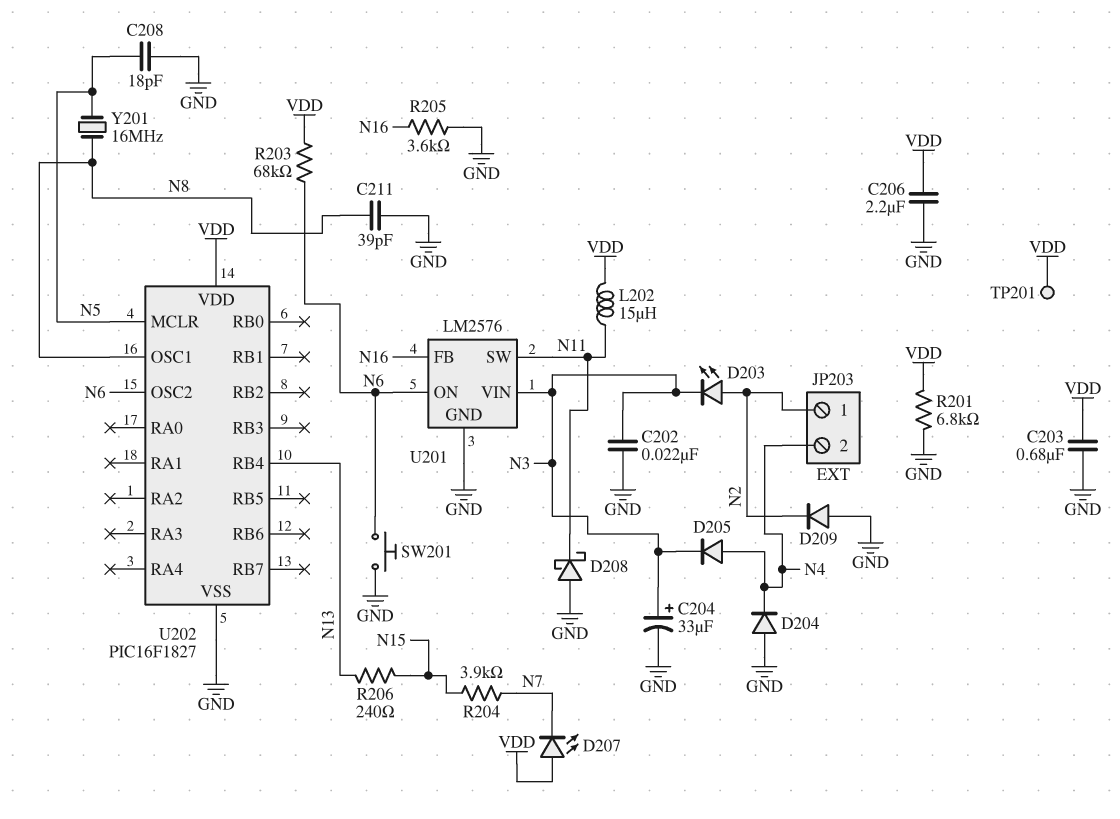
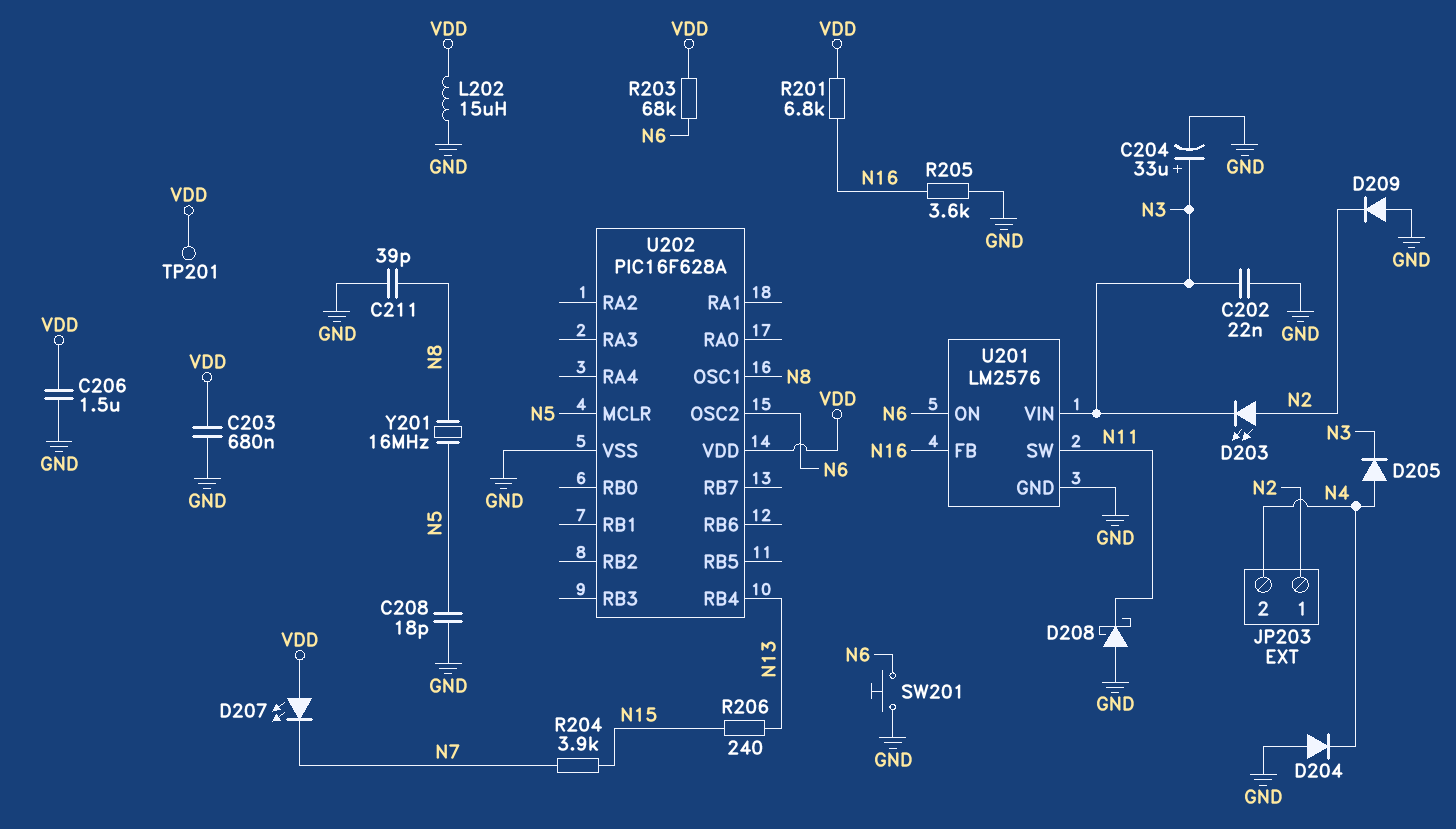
C206: 2.2uF (GND, VDD) -> 1.5uF (GND, VDD)
L202: 15uH (N11, VDD) -> 15uH (GND, VDD)
R201: 6.8k (GND, VDD) -> 6.8k (N16, VDD)
U202: PIC16F1827 -> PIC16F628A

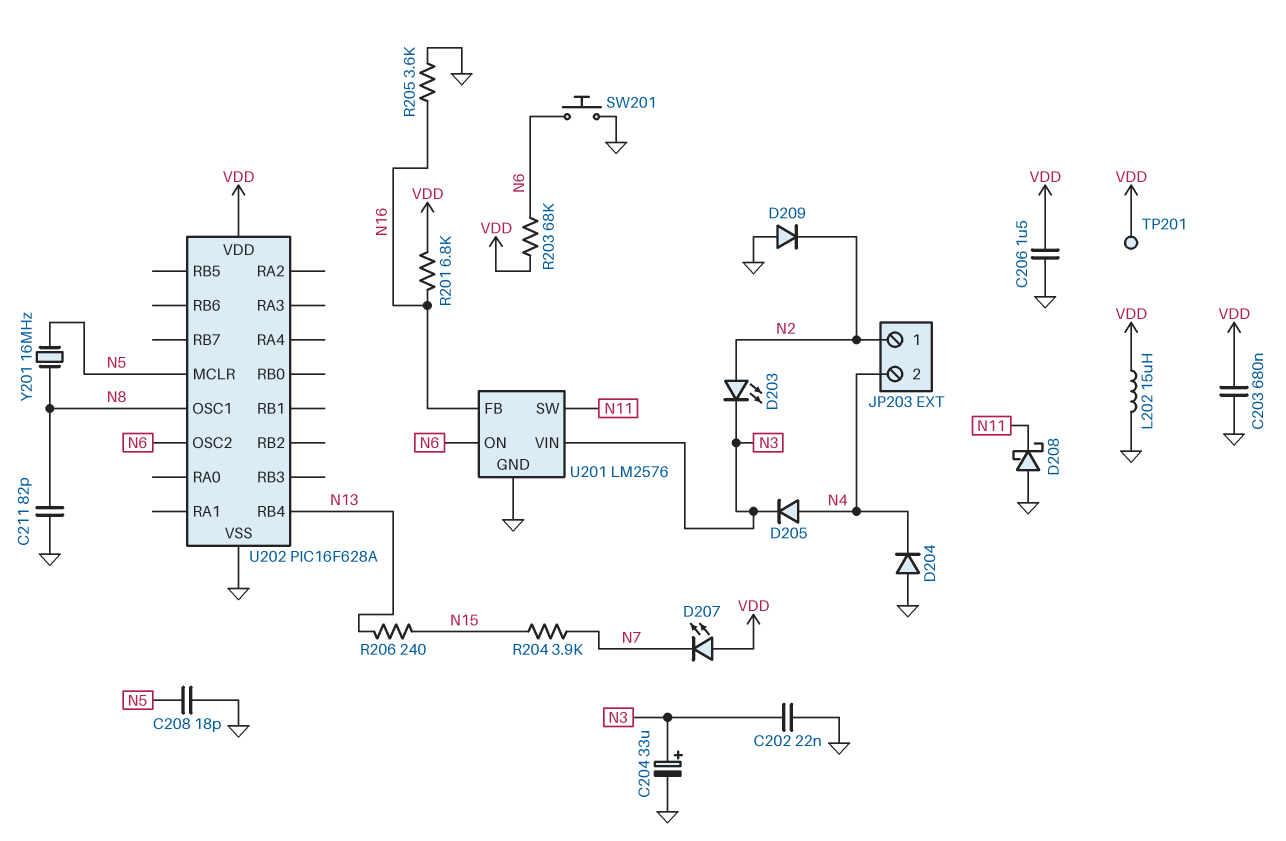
C211: 39pF (GND, N8) -> 82pF (GND, N8)

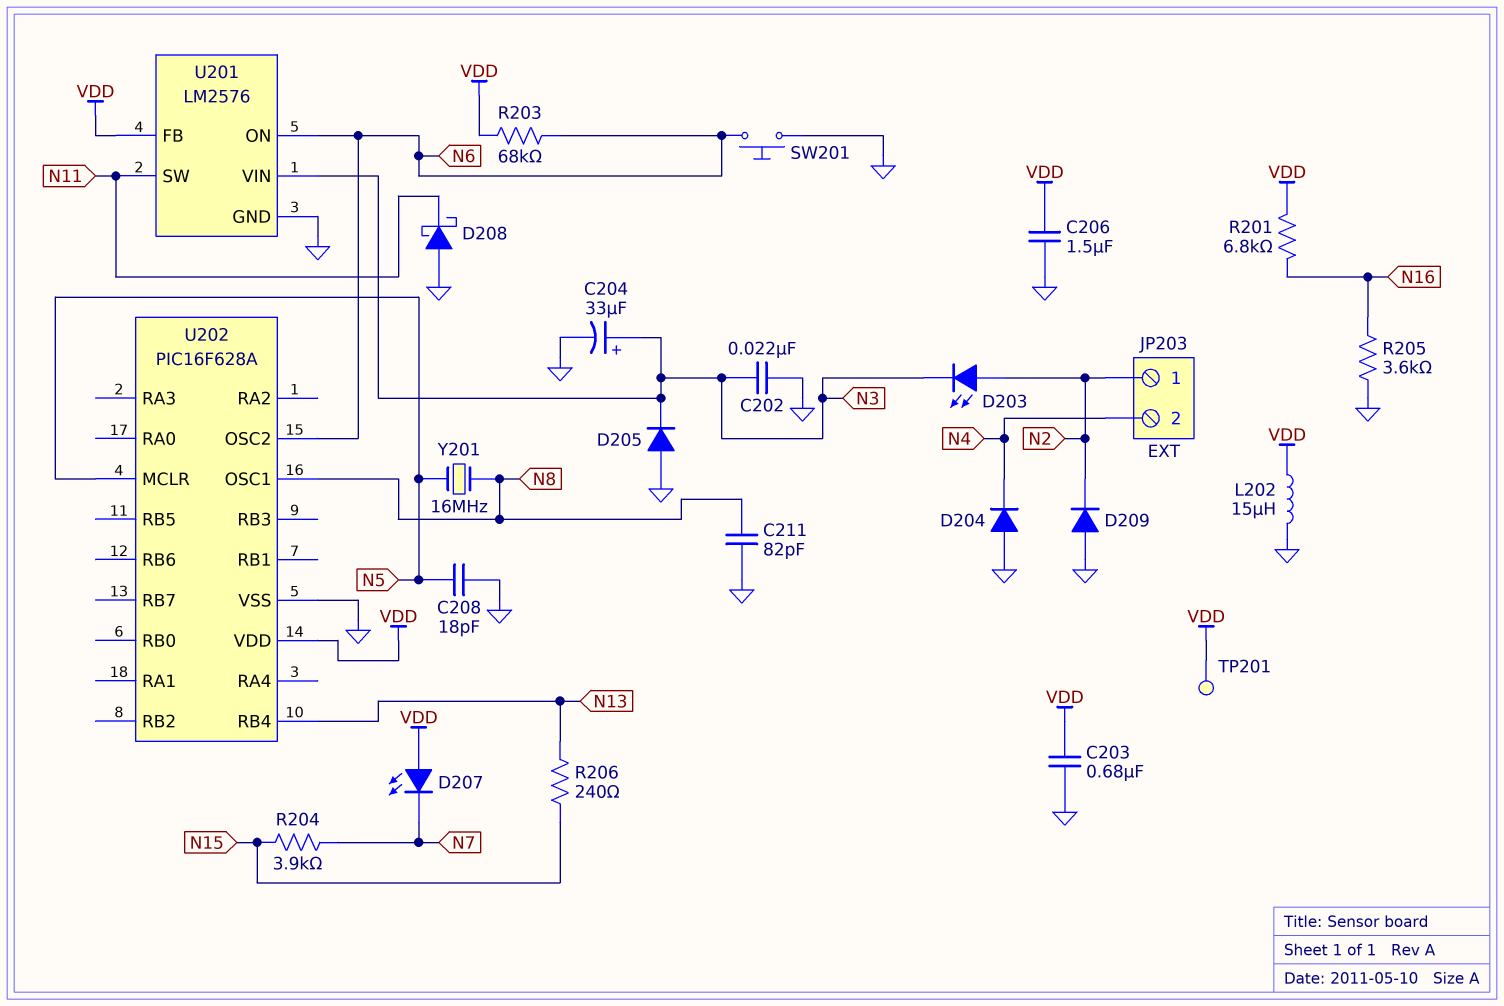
D205: diode (A N4, K N3) -> diode (A GND, K N3)
U201 pin FB: N16 -> VDD

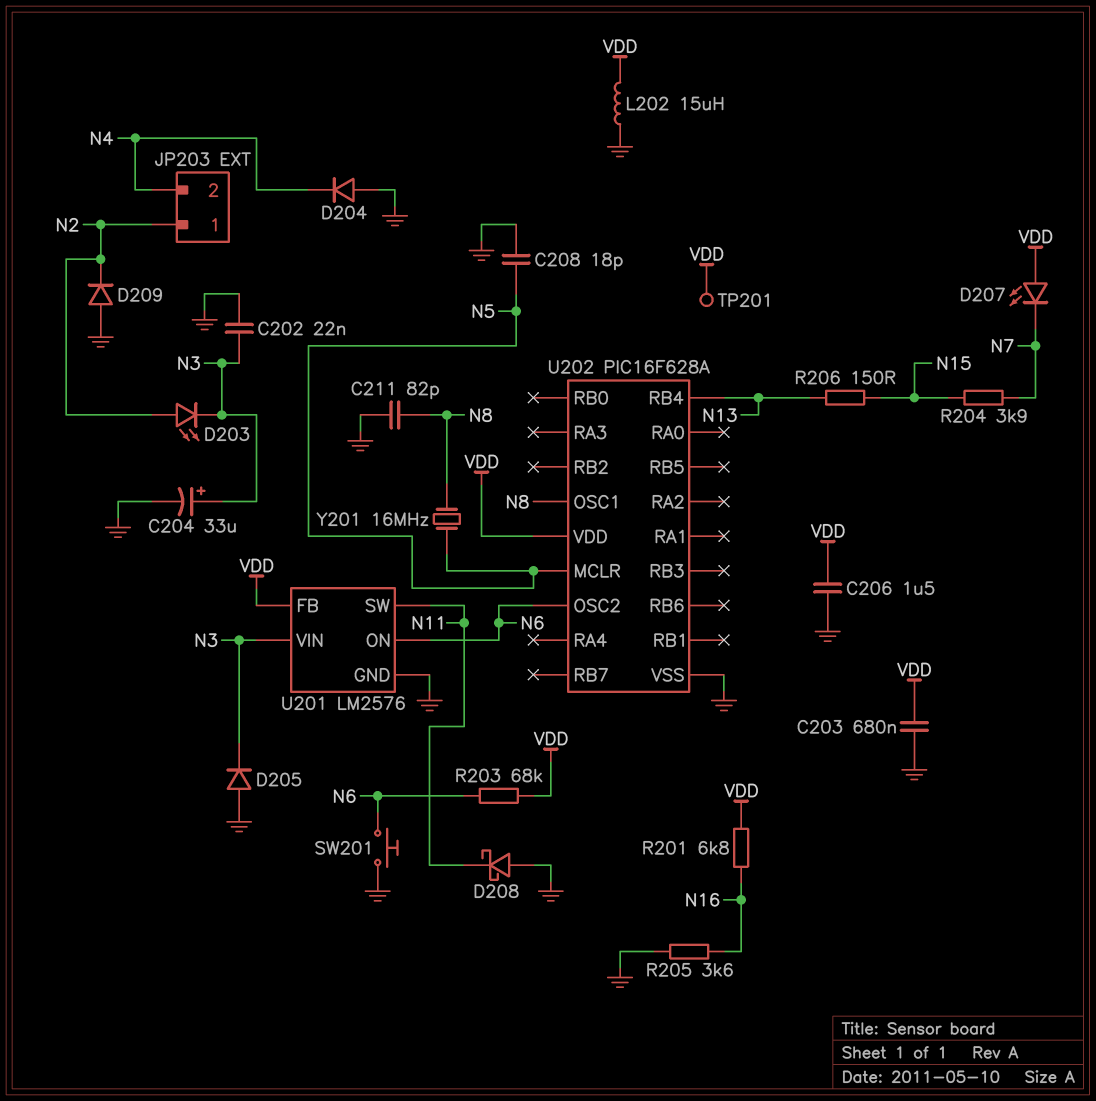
R206: 240 (N13, N15) -> 150 (N13, N15)

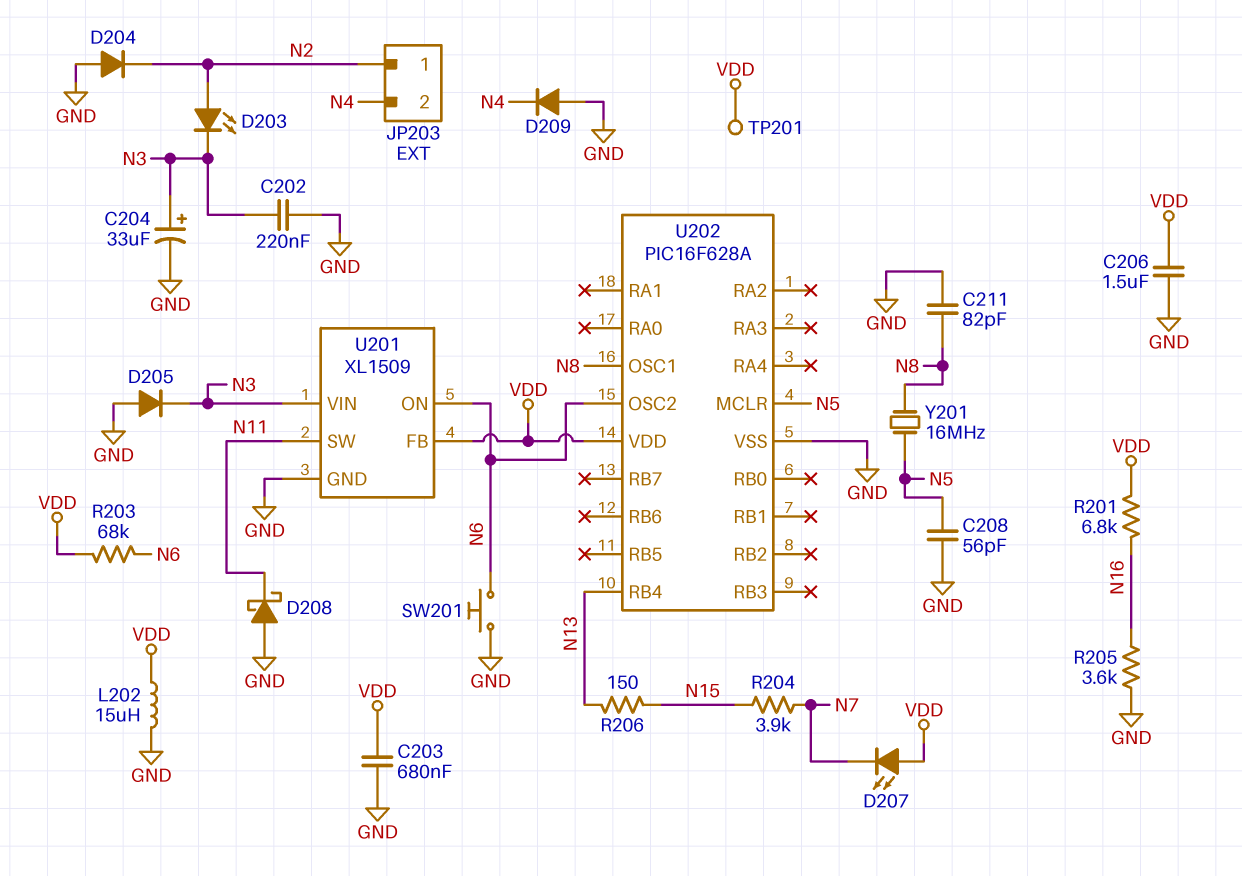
C202: 22nF (GND, N3) -> 220nF (GND, N3)
C208: 18pF (GND, N5) -> 56pF (GND, N5)
D204: diode (A GND, K N4) -> diode (A GND, K N2)
D209: diode (A GND, K N2) -> diode (A GND, K N4)
U201: LM2576 -> XL1509

